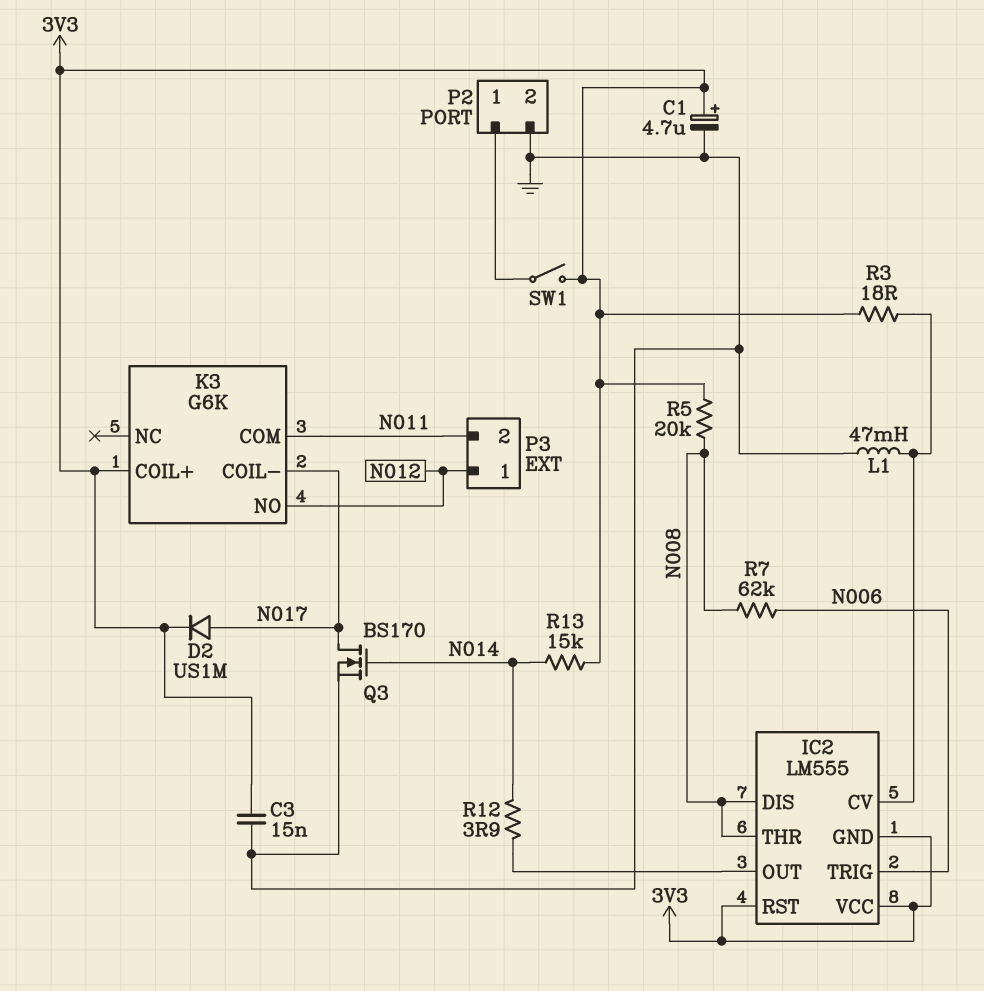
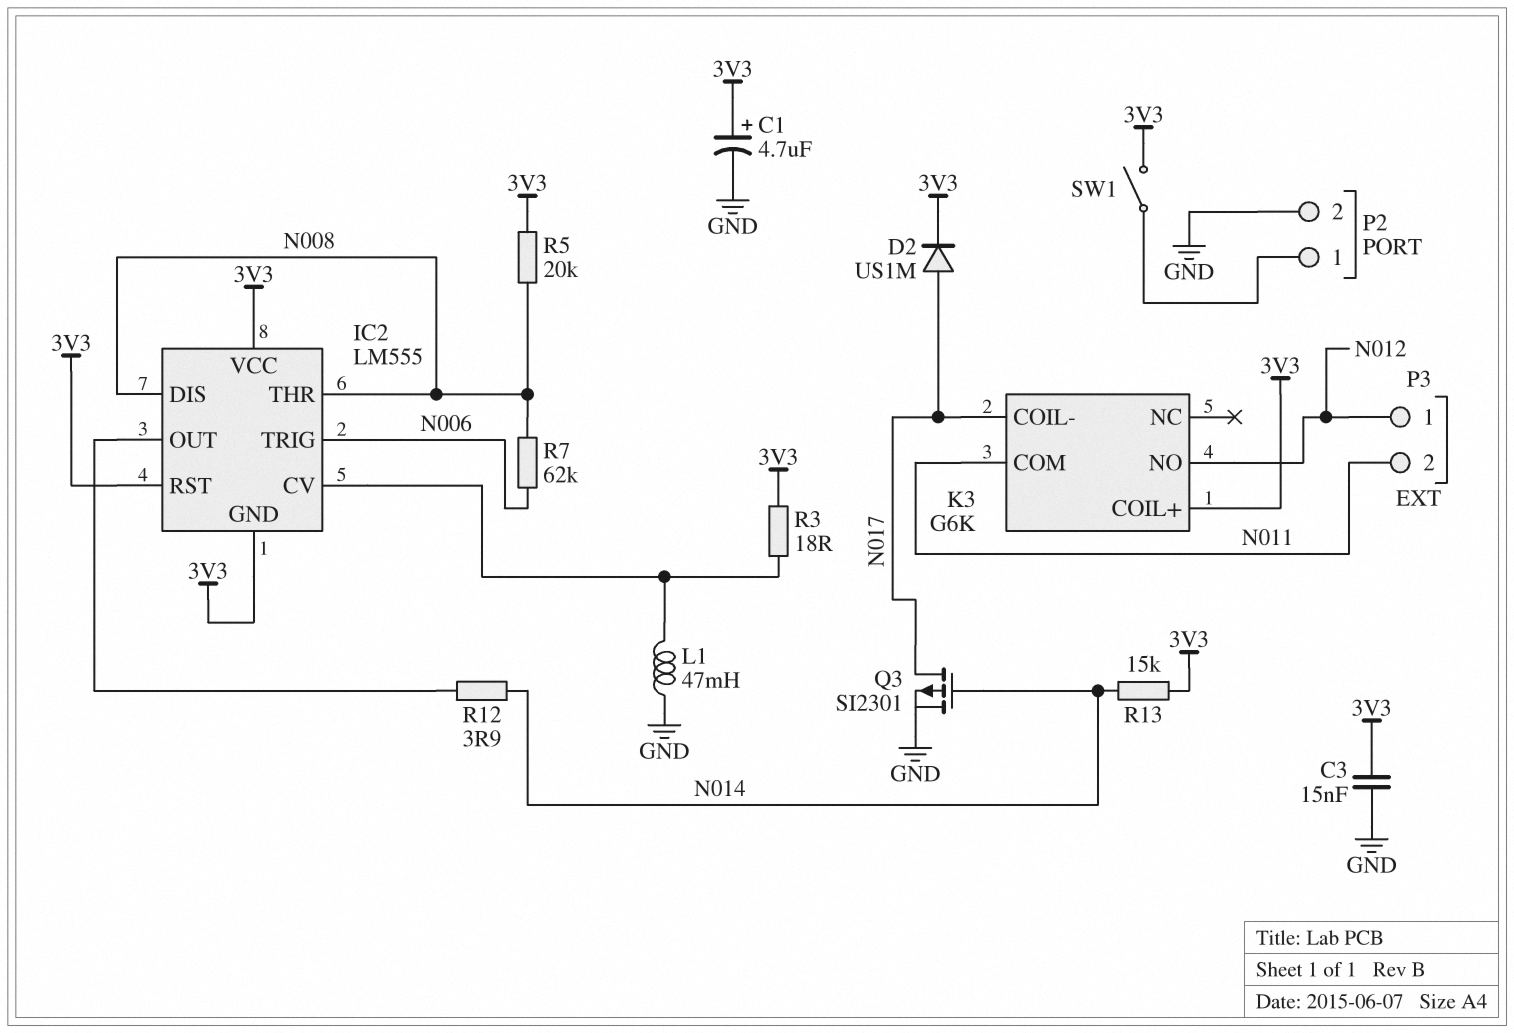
Q3: NMOS BS170 (G N014, D N017, S GND) -> PMOS SI2301 (G N014, D N017, S GND)

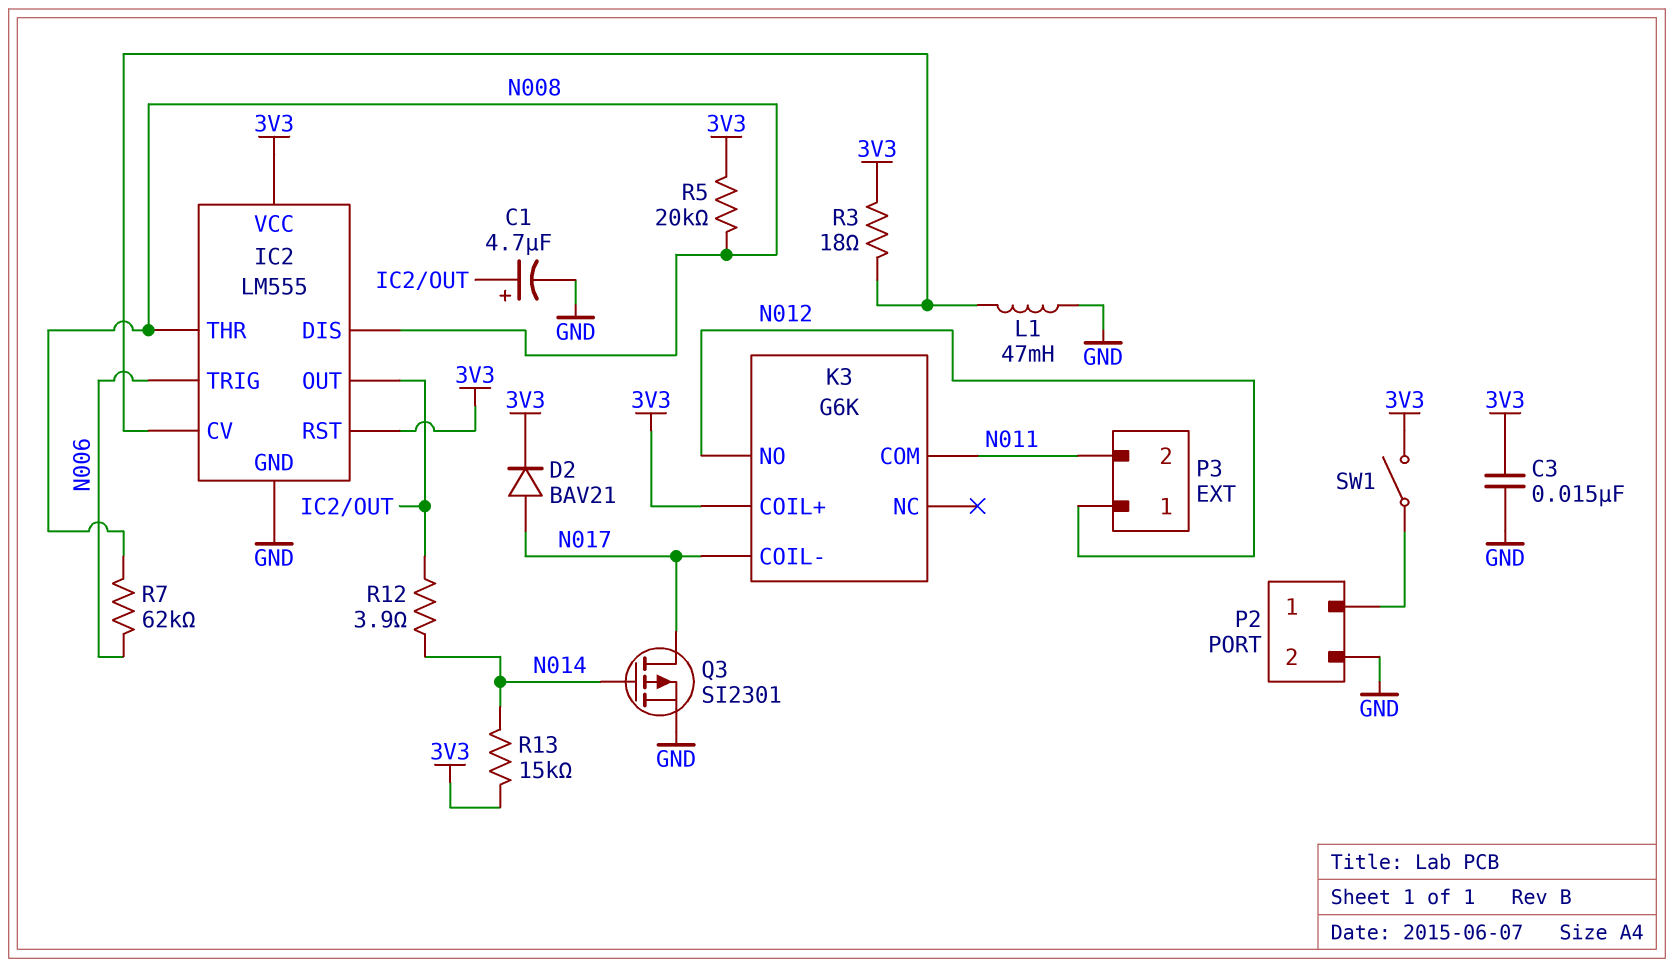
C1: 4.7uF (plus 3V3, minus GND) -> 4.7uF (plus IC2/OUT, minus GND)
D2: diode US1M (A N017, K 3V3) -> diode BAV21 (A N017, K 3V3)
IC2 pin GND: 3V3 -> GND

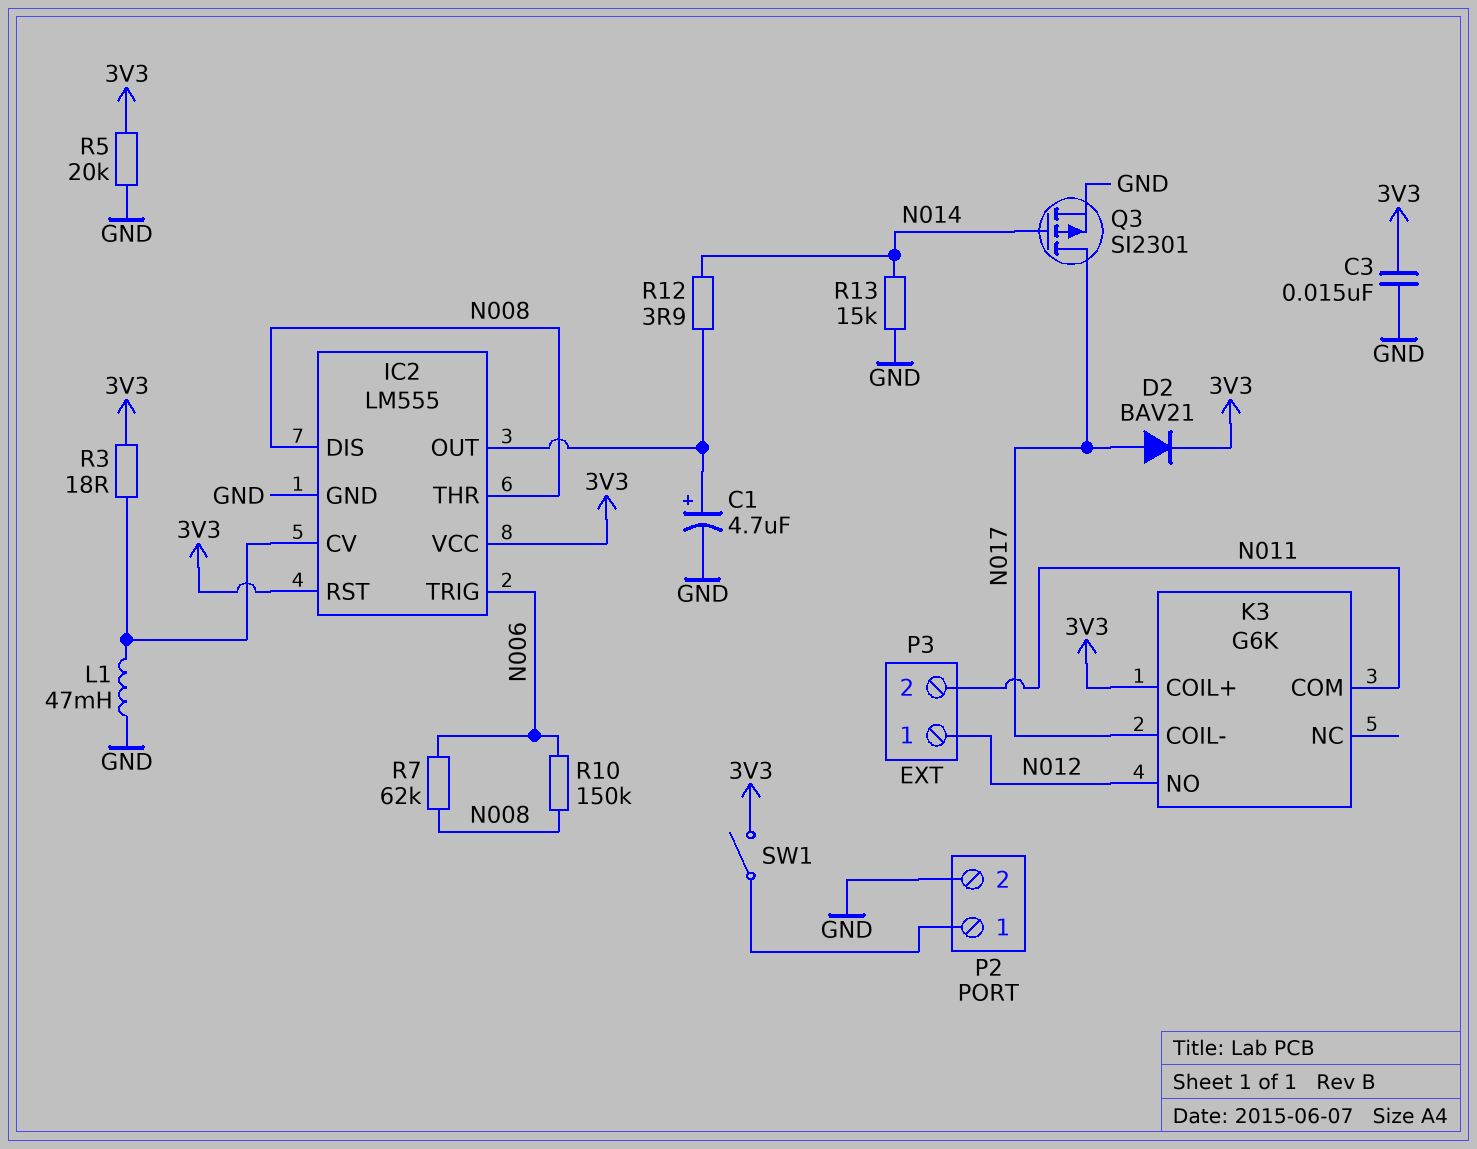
R5: 20k (3V3, N008) -> 20k (3V3, GND)
R10: none -> 150k (N006, N008)
R13: 15k (3V3, N014) -> 15k (GND, N014)

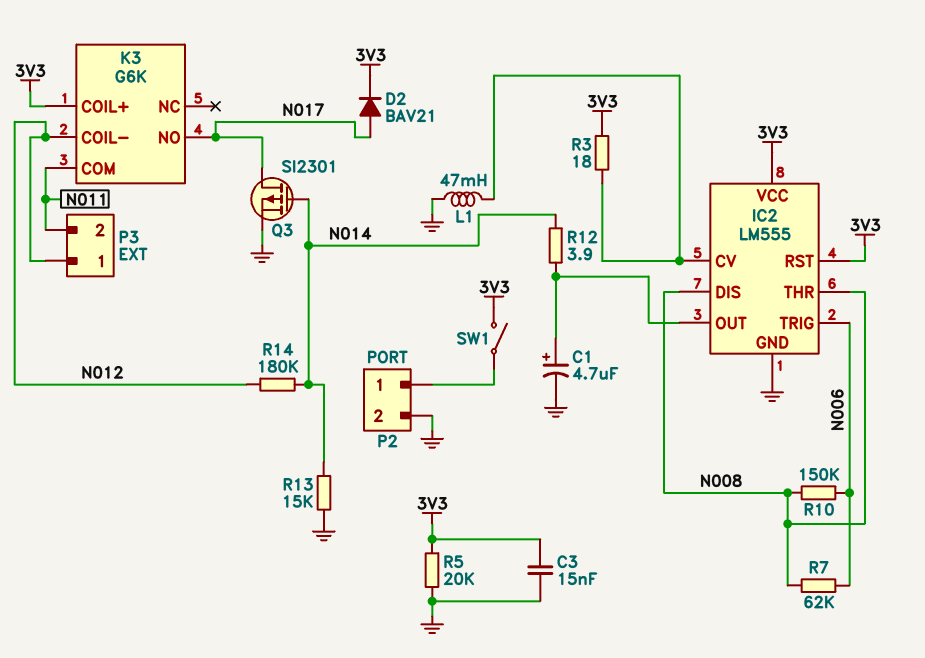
K3 pin COIL-: N017 -> N012
K3 pin NO: N012 -> N017
R14: none -> 180k (N012, N014)

